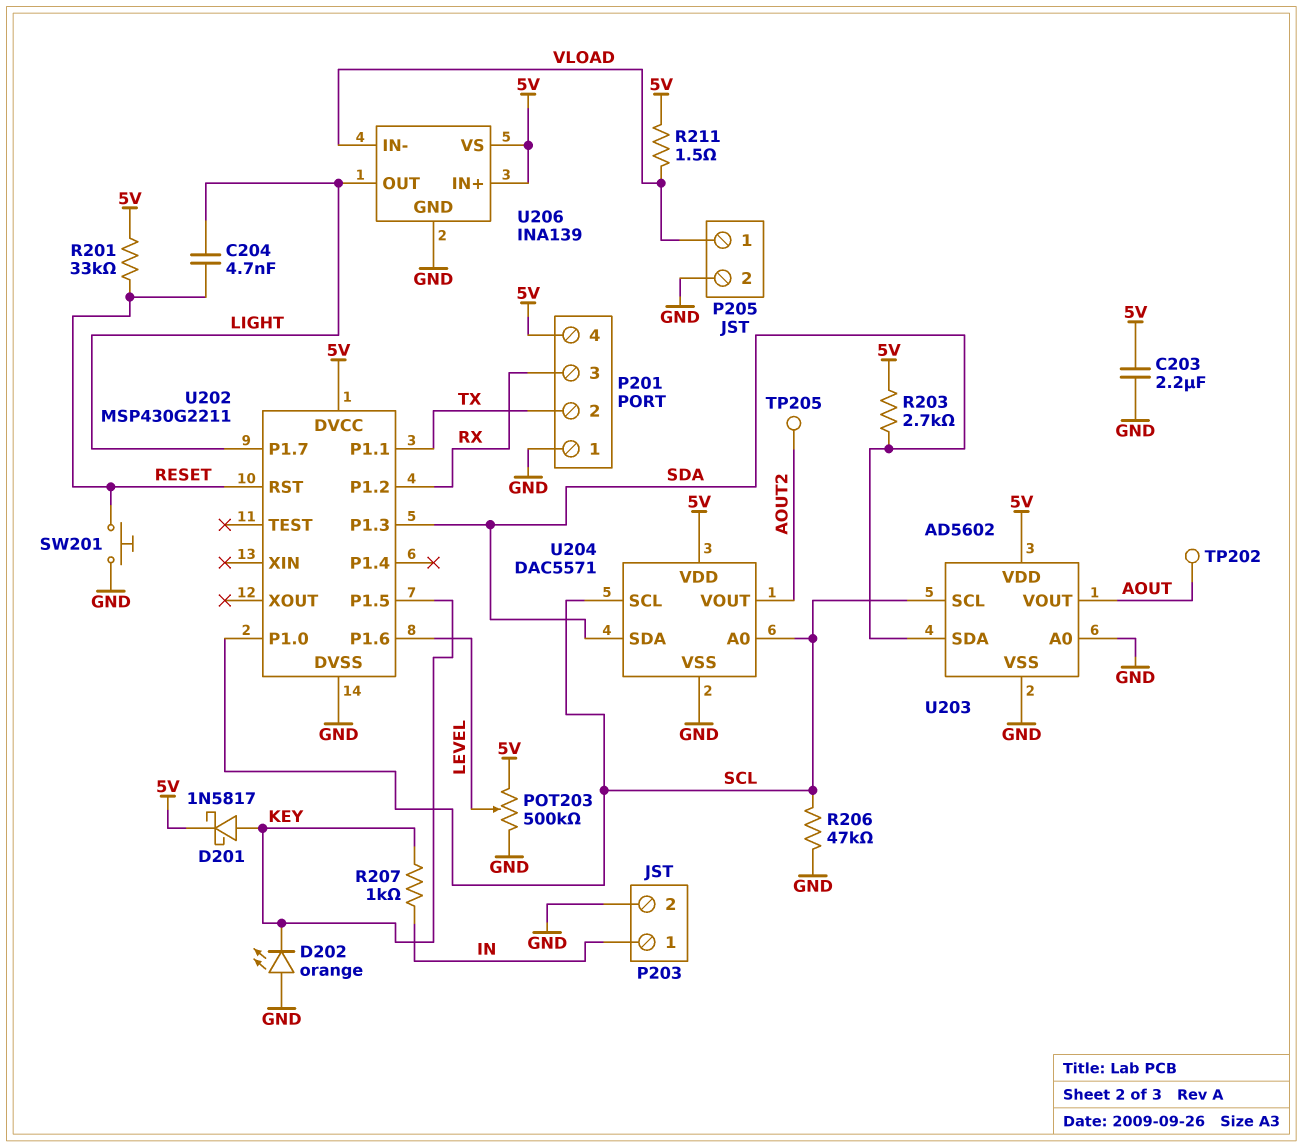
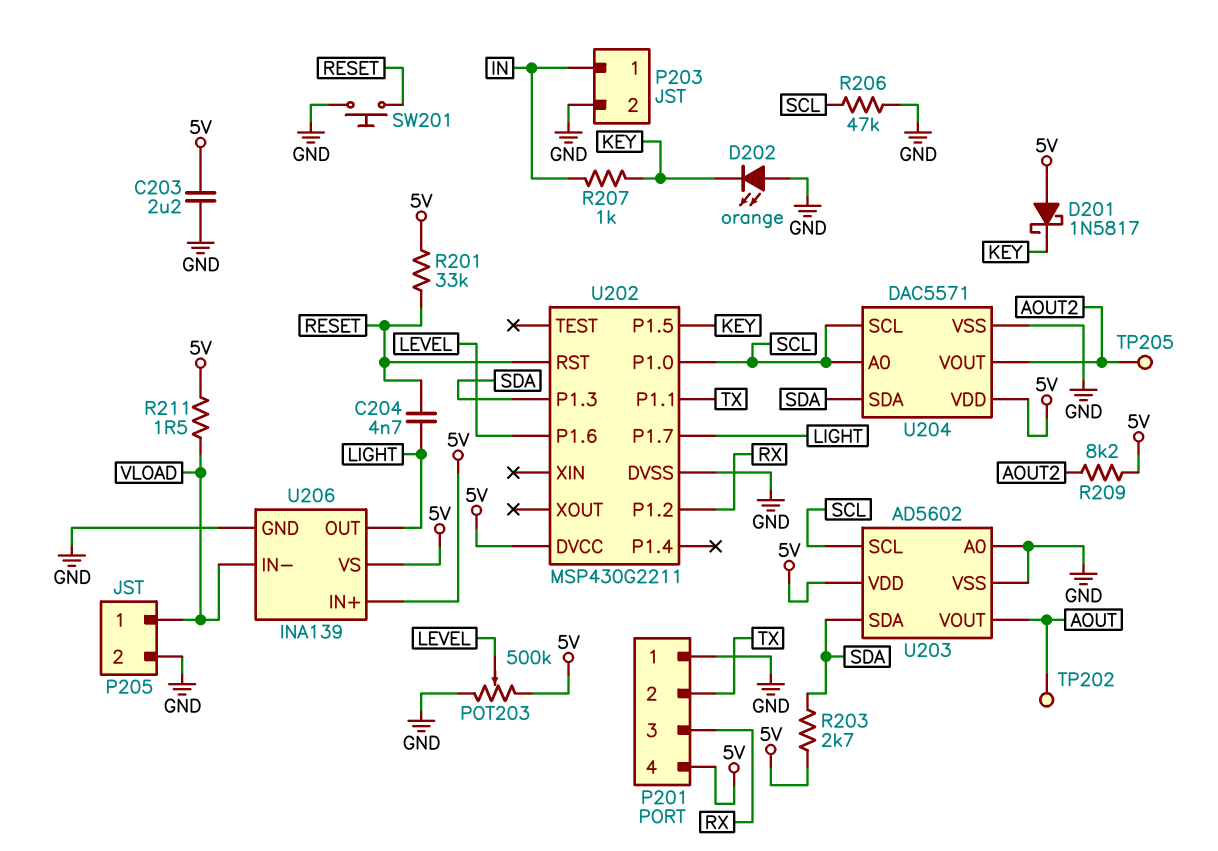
D201: schottky 1N5817 (A KEY, K 5V) -> schottky 1N5817 (A 5V, K KEY)
R209: none -> 8.2k (5V, AOUT2)

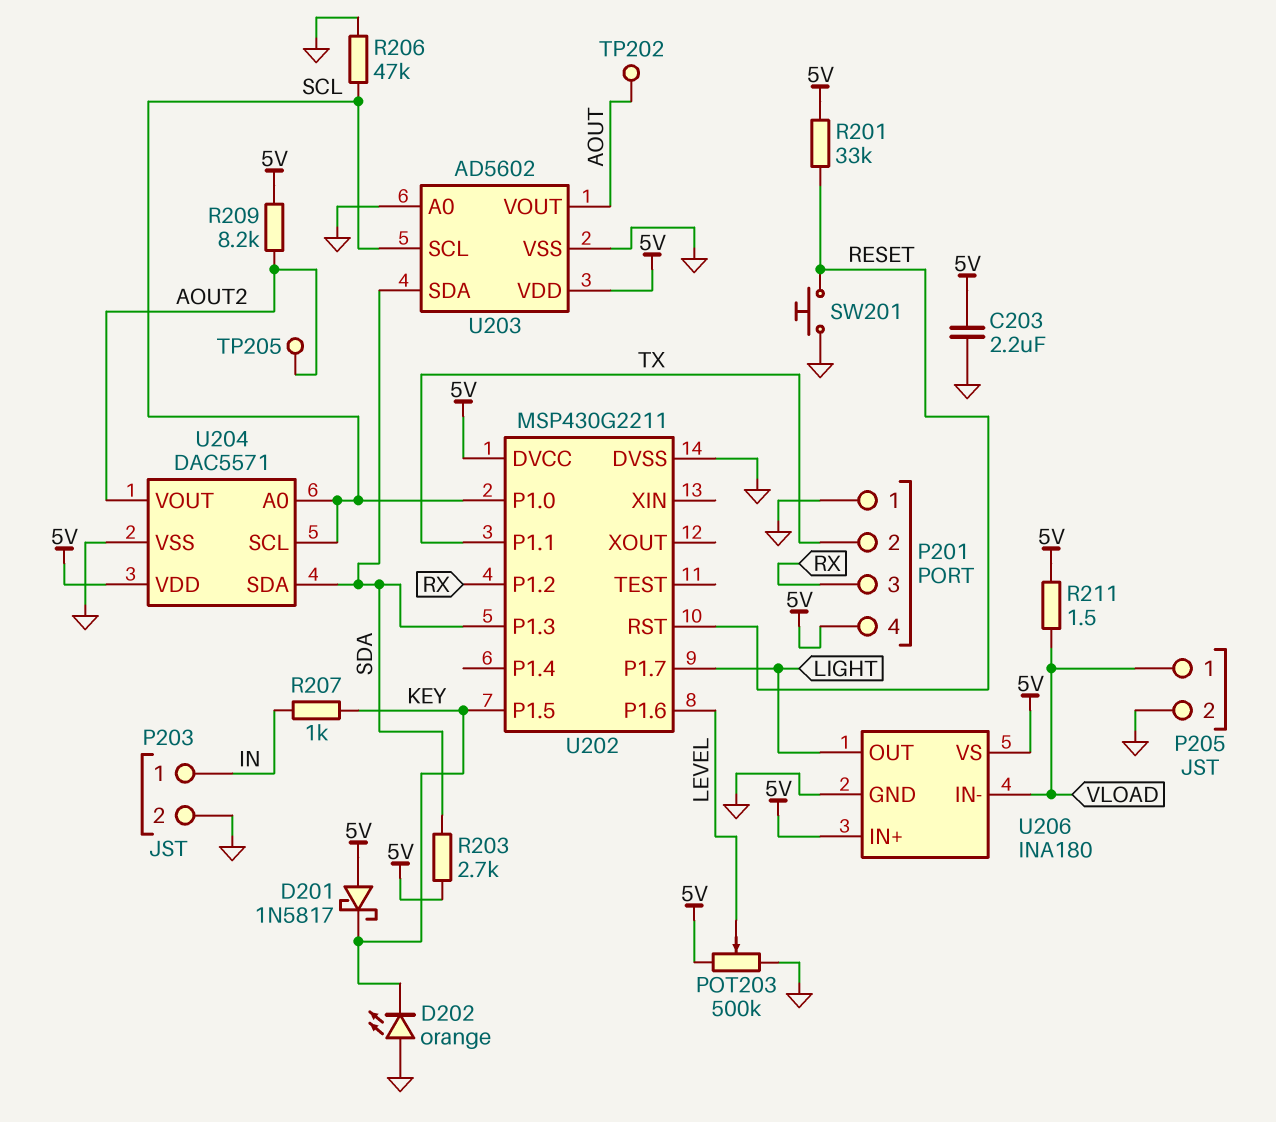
C204: 4.7nF (LIGHT, RESET) -> none
U206: INA139 -> INA180

